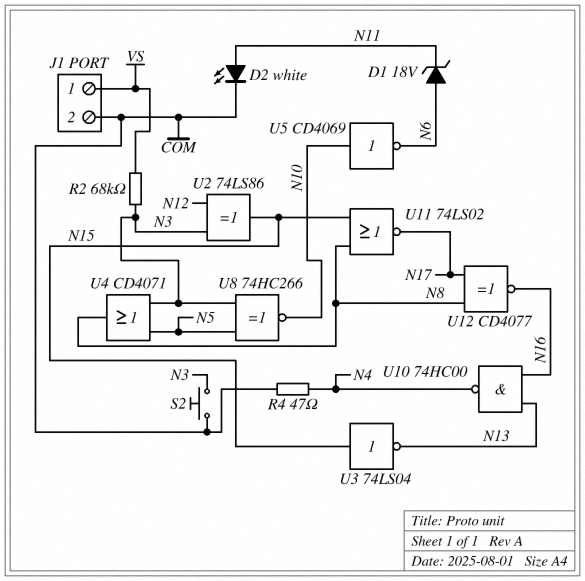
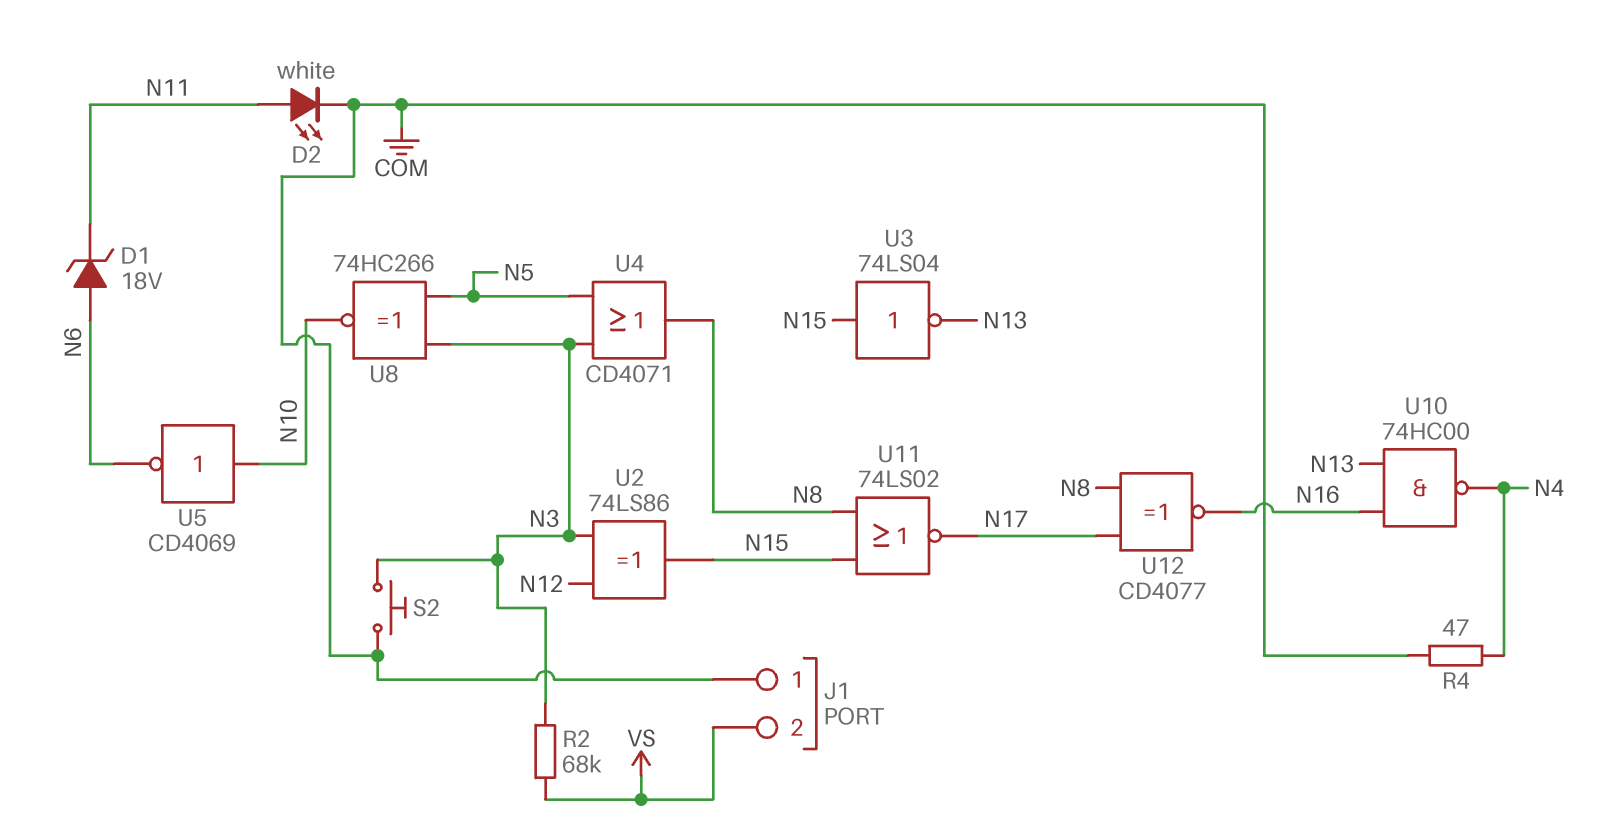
J1 pin 1: VS -> COM
J1 pin 2: COM -> VS

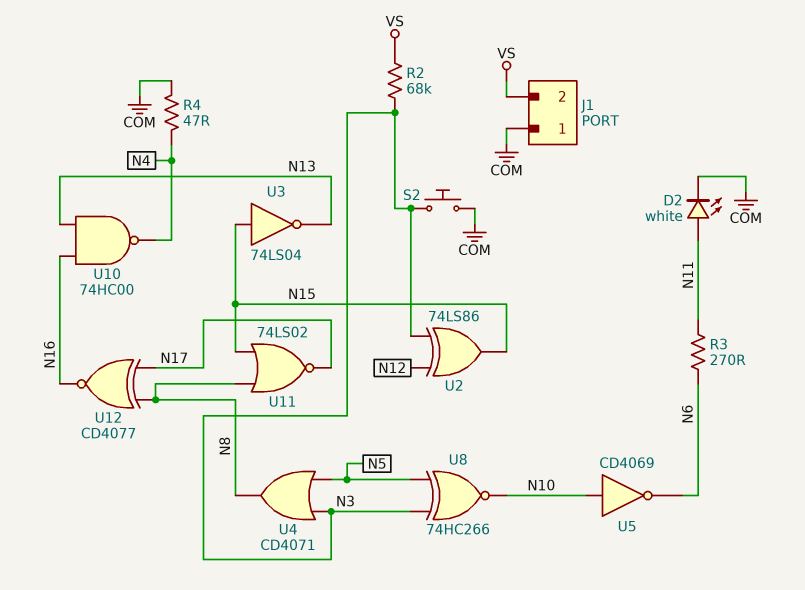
D1: zener 18V (A N6, K N11) -> none
R3: none -> 270 (N6, N11)

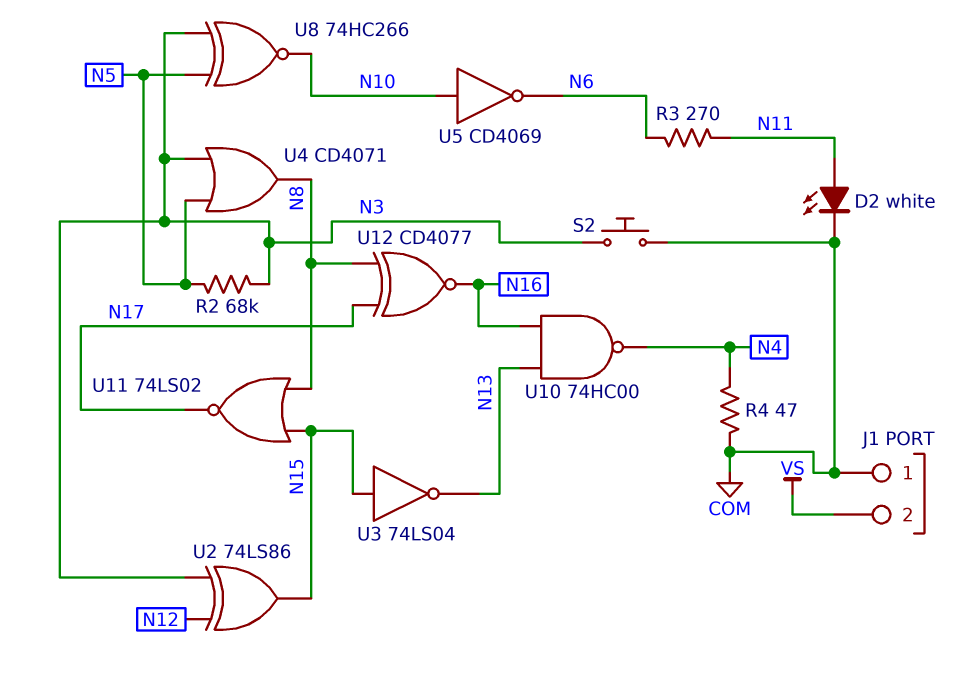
R2: 68k (N3, VS) -> 68k (N3, N5)

